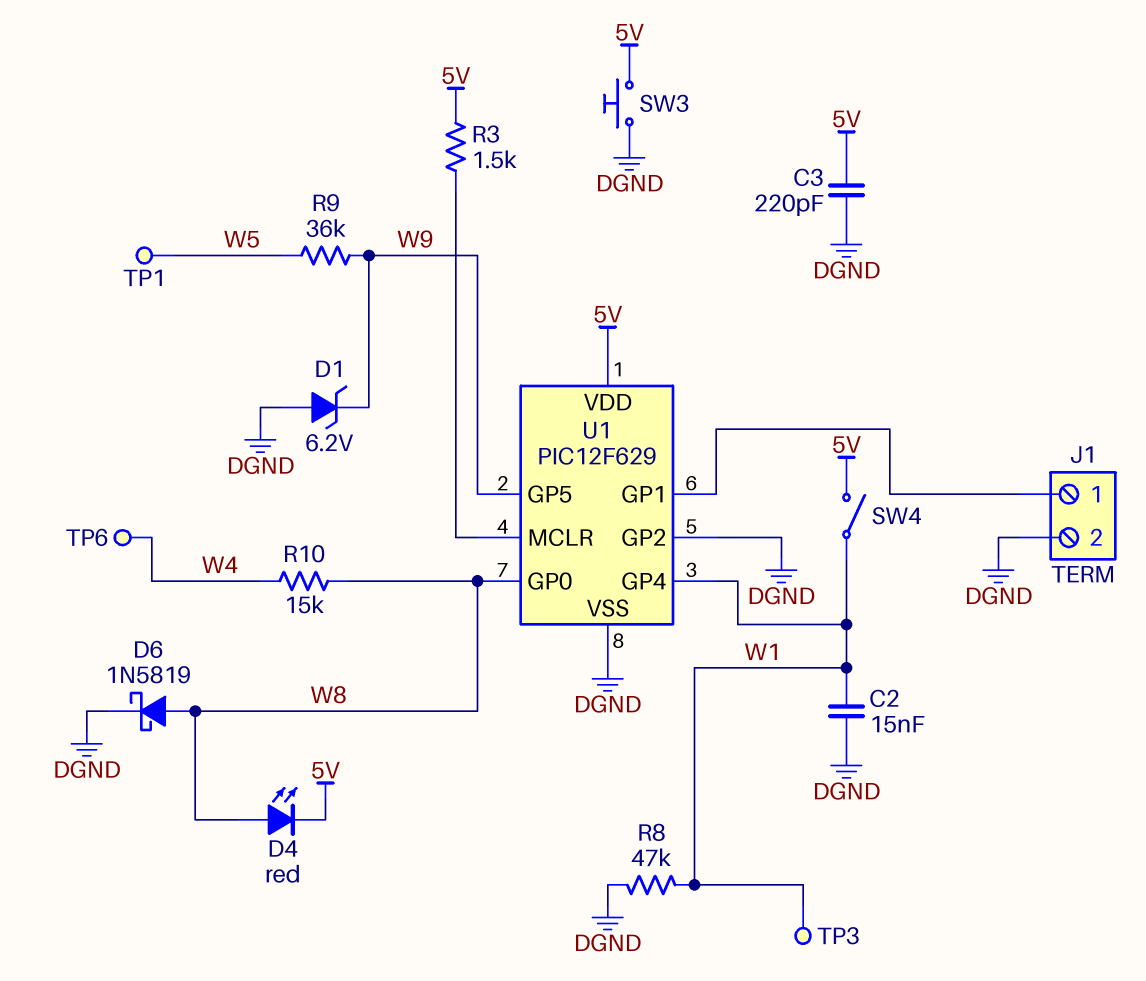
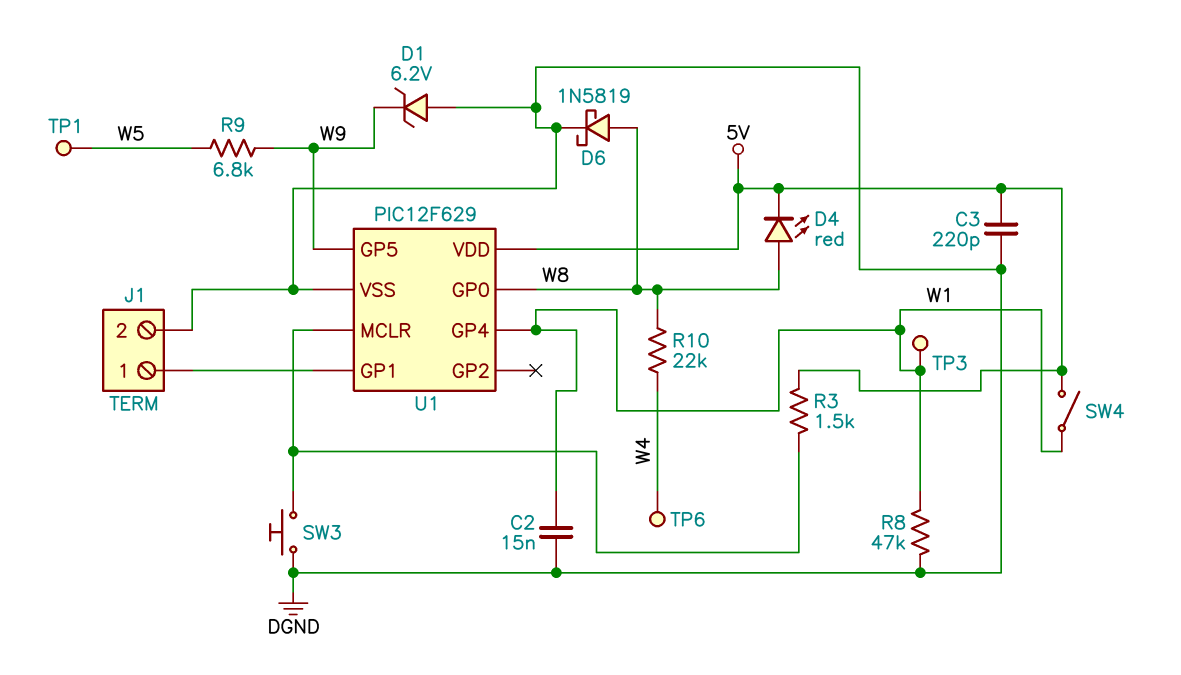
R9: 36k (W5, W9) -> 6.8k (W5, W9)
R10: 15k (W4, W8) -> 22k (W4, W8)
SW3: button (5V, DGND) -> button (DGND, U1/MCLR)
U1 pin GP2: DGND -> none

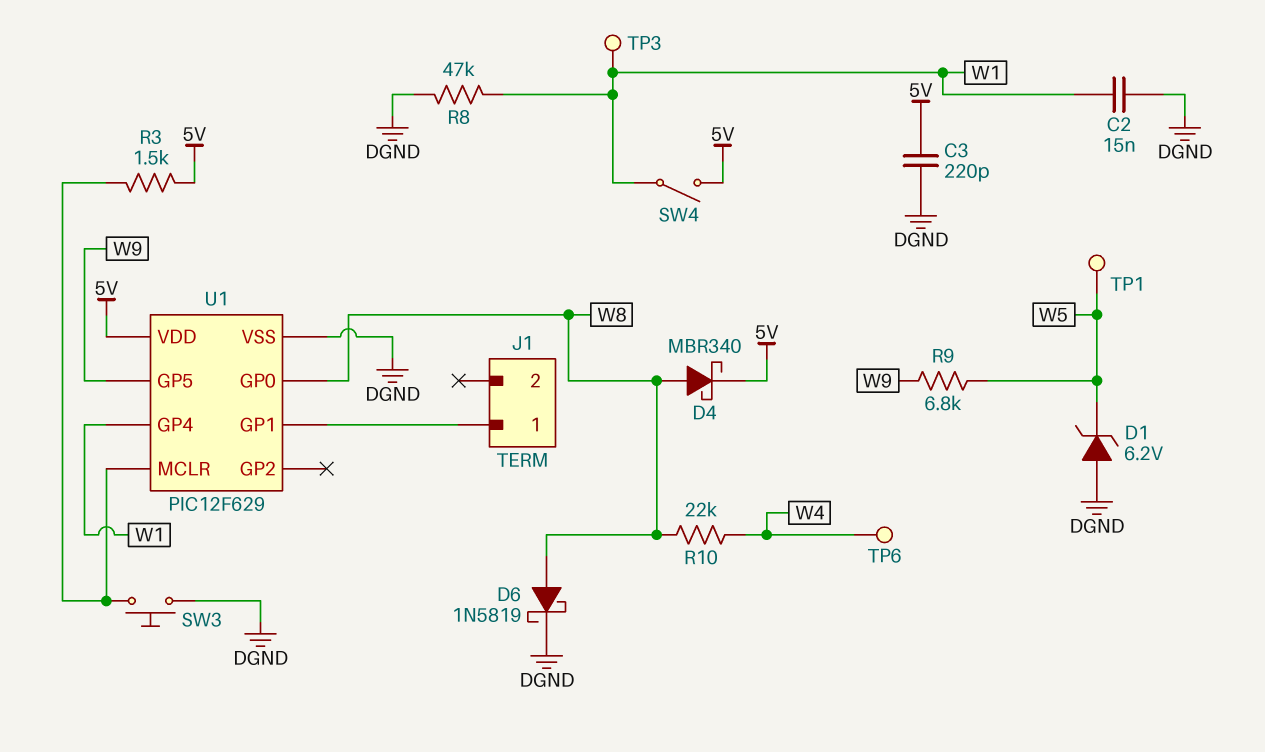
D1: zener 6.2V (A DGND, K W9) -> zener 6.2V (A DGND, K W5)
D4: LED red (A W8, K 5V) -> schottky MBR340 (A W8, K 5V)
J1 pin 2: DGND -> none

